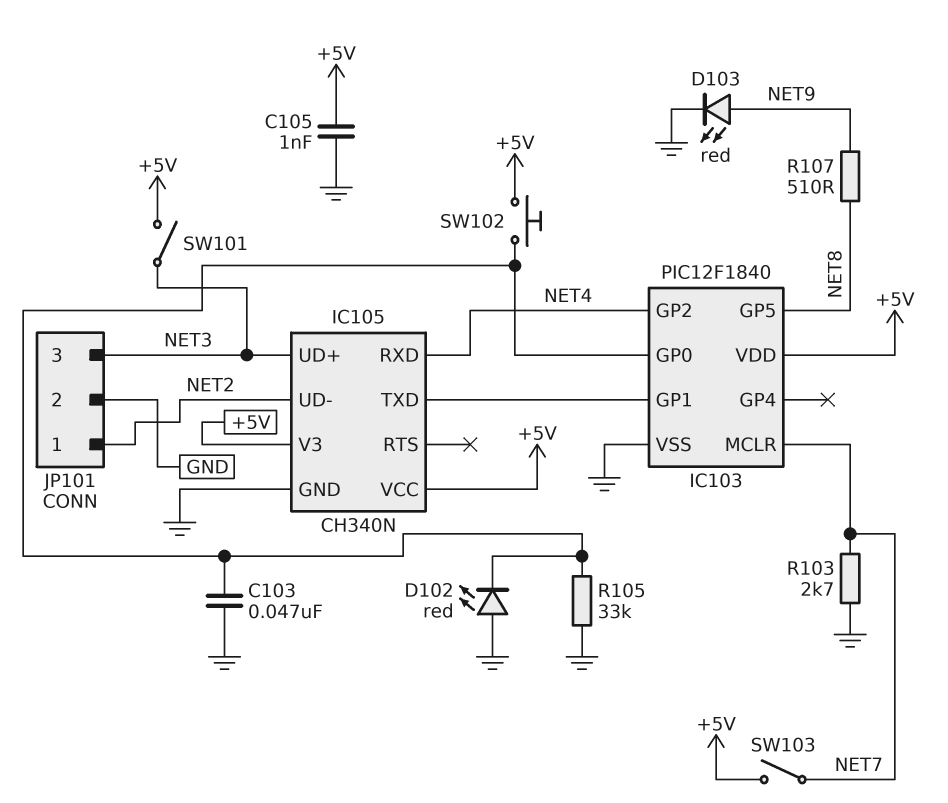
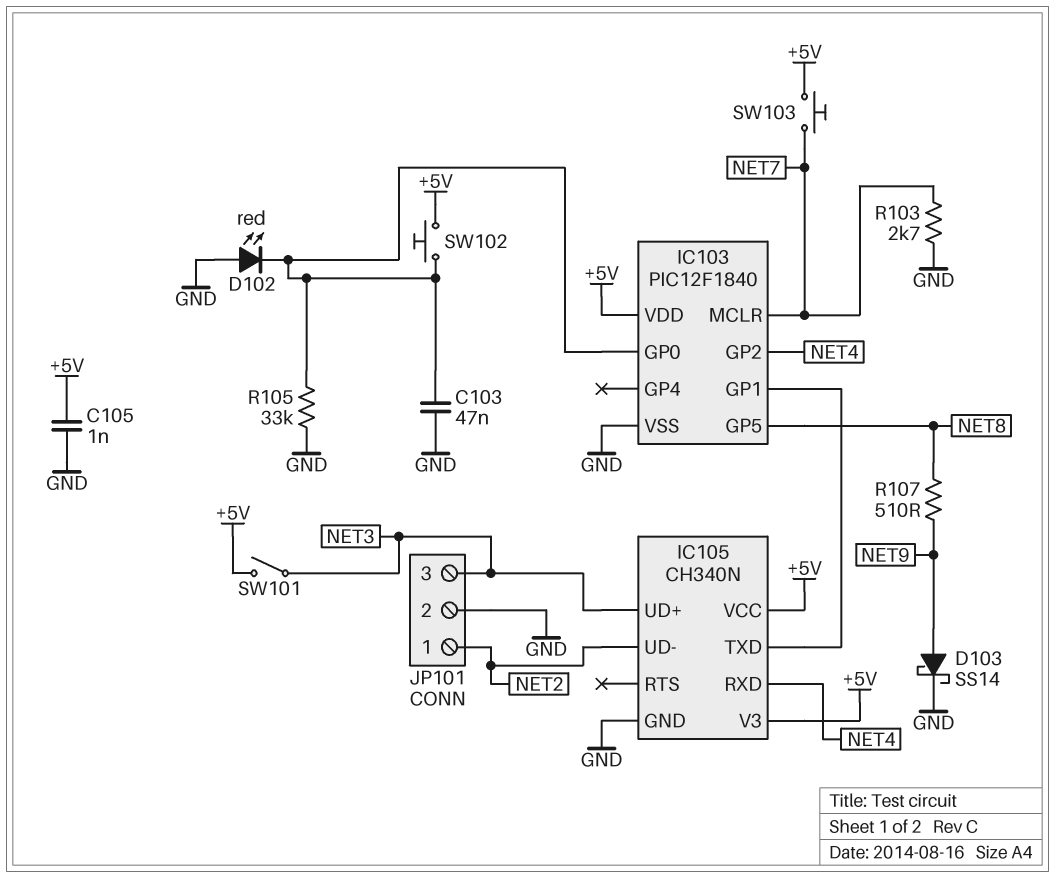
D103: LED red (A NET9, K GND) -> schottky SS14 (A NET9, K GND)
SW103: switch (+5V, NET7) -> button (+5V, NET7)

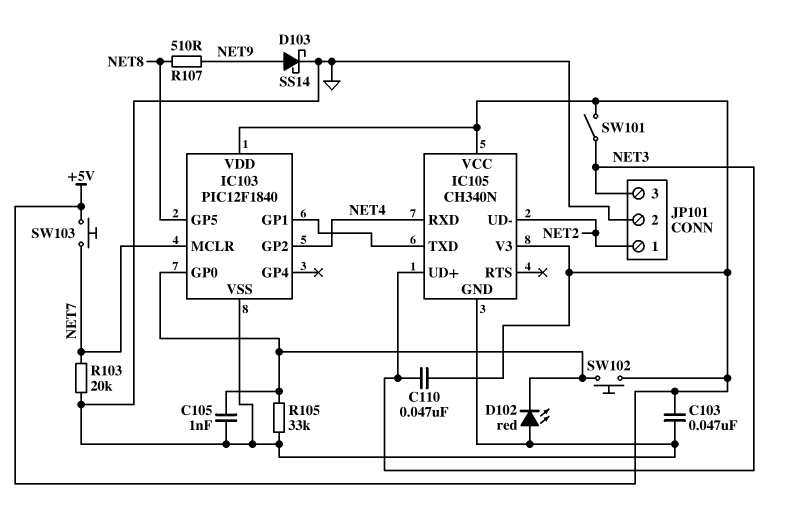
C103: 47nF (GND, IC103/GP0) -> 47nF (+5V, GND)
C105: 1nF (+5V, GND) -> 1nF (GND, IC103/GP0)
C110: none -> 47nF (+5V, NET3)
R103: 2.7k (GND, NET7) -> 20k (GND, NET7)

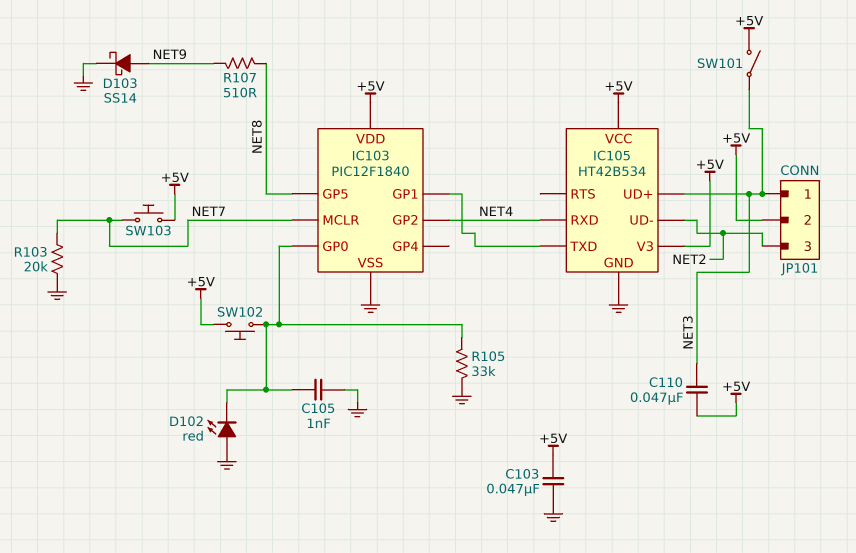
IC105: CH340N -> HT42B534
JP101 pin 1: NET2 -> NET3
JP101 pin 2: GND -> +5V
JP101 pin 3: NET3 -> NET2

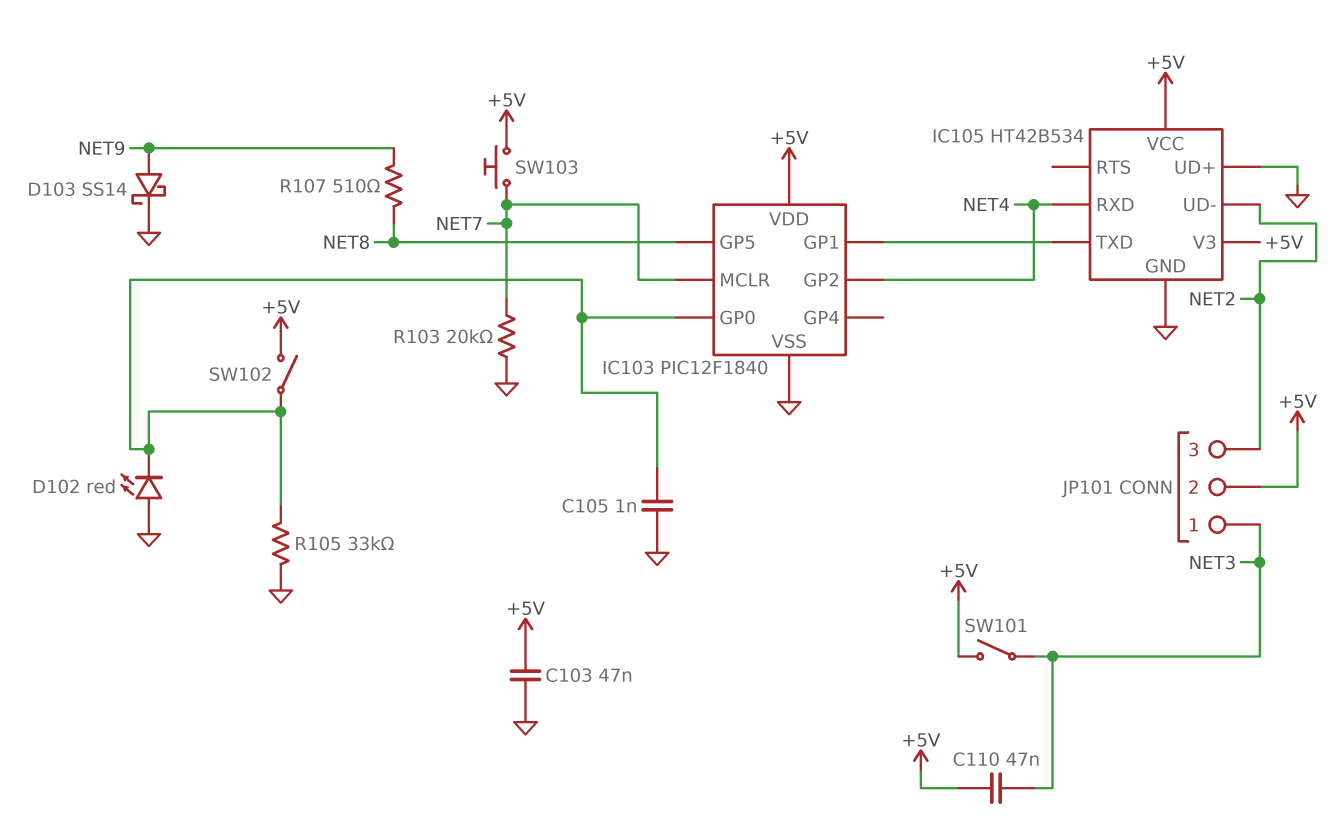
IC105 pin UD+: NET3 -> GND
SW102: button (+5V, IC103/GP0) -> switch (+5V, IC103/GP0)

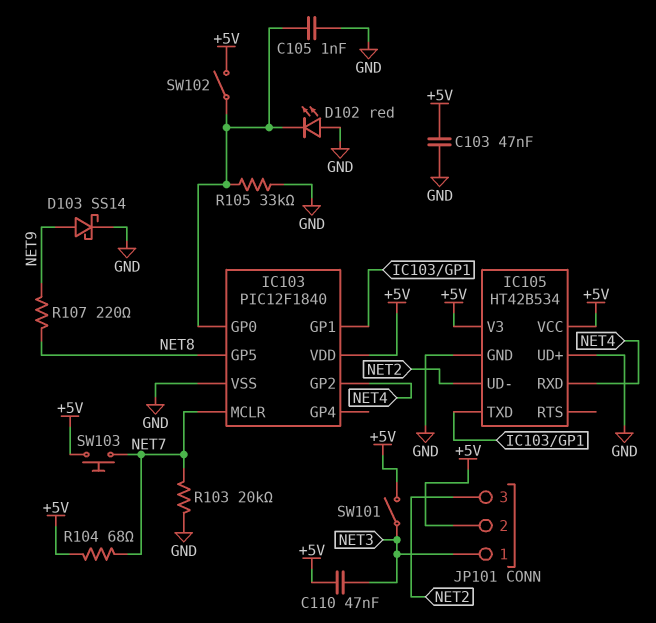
R104: none -> 68 (+5V, NET7)
R107: 510 (NET8, NET9) -> 220 (NET8, NET9)

